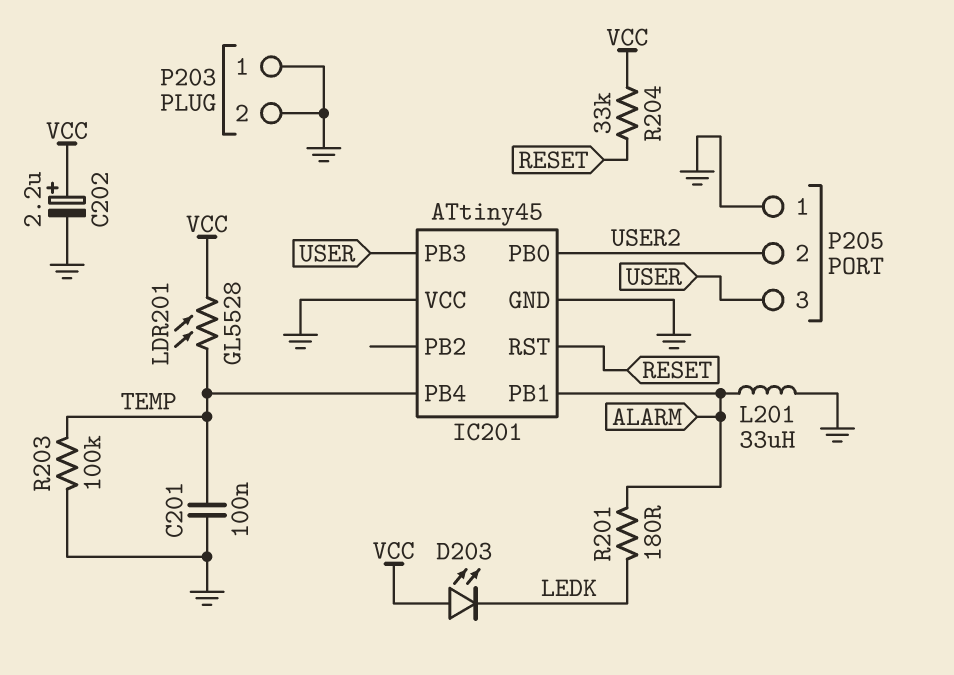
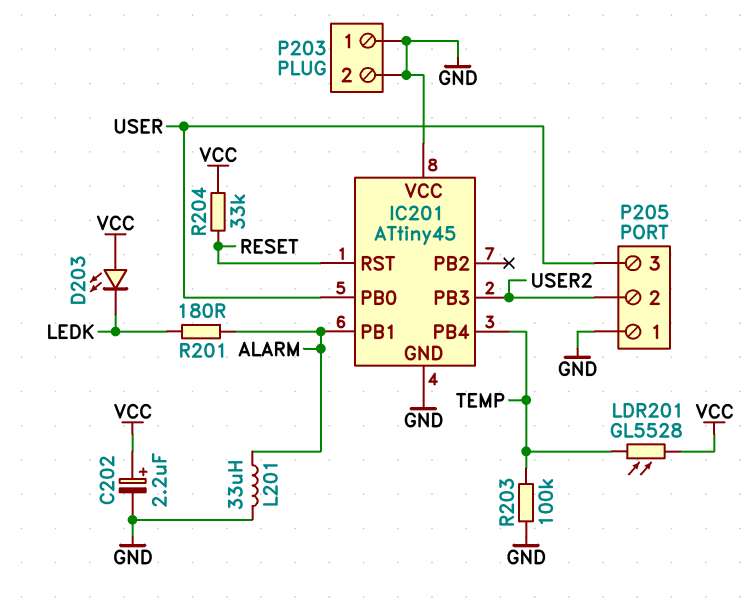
C201: 100nF (GND, TEMP) -> none
IC201 pin PB0: USER2 -> USER
IC201 pin PB3: USER -> USER2

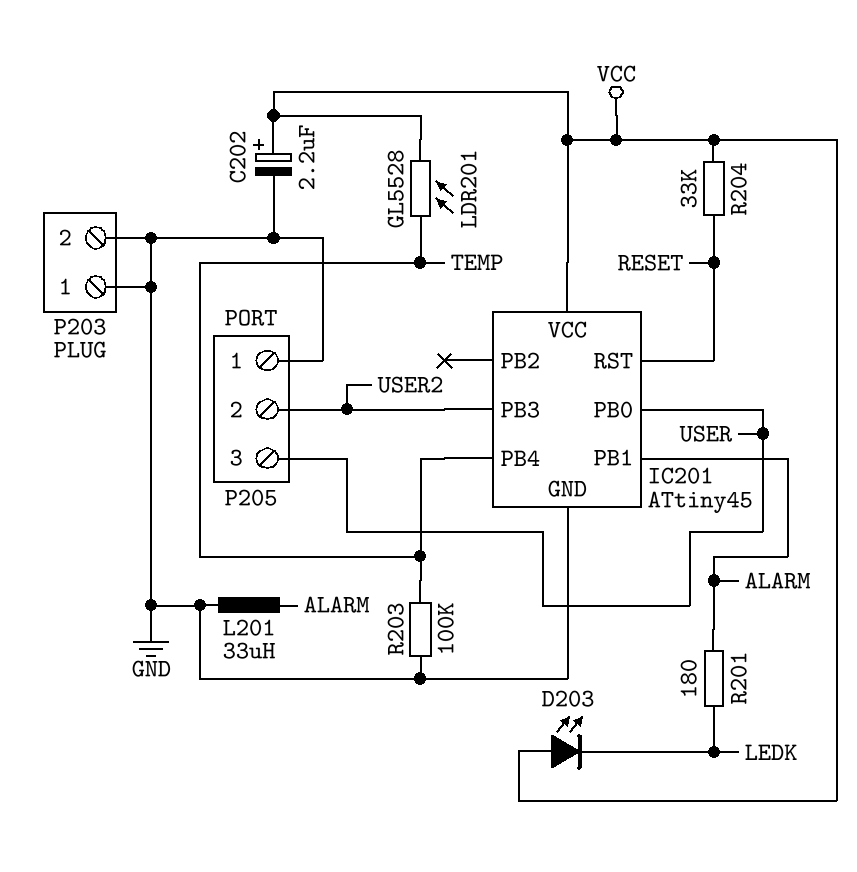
IC201 pin VCC: GND -> VCC

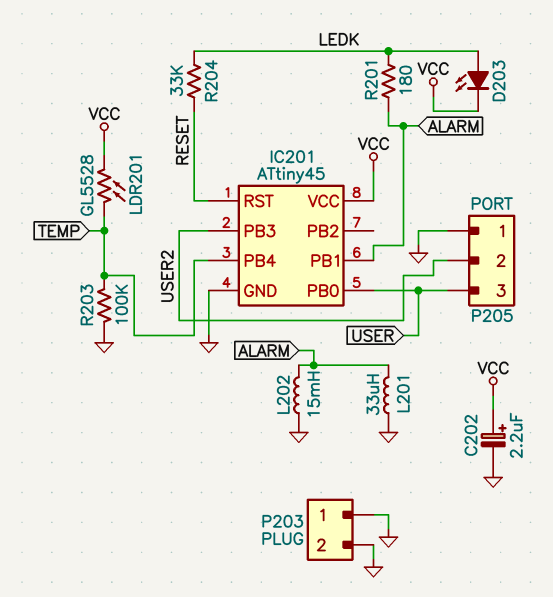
D203: LED (A VCC, K LEDK) -> LED (A LEDK, K VCC)
L202: none -> 15mH (ALARM, GND)
R204: 33k (RESET, VCC) -> 33k (LEDK, RESET)

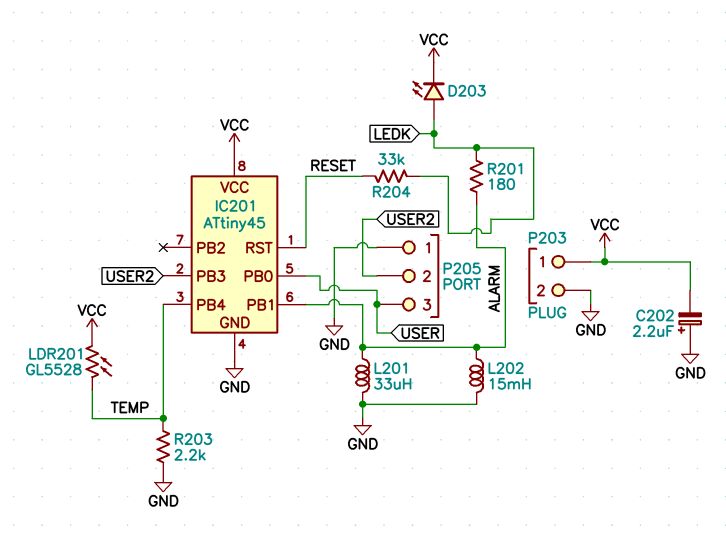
C202: 2.2uF (plus VCC, minus GND) -> 2.2uF (plus GND, minus VCC)
P203 pin 1: GND -> VCC
R203: 100k (GND, TEMP) -> 2.2k (GND, TEMP)

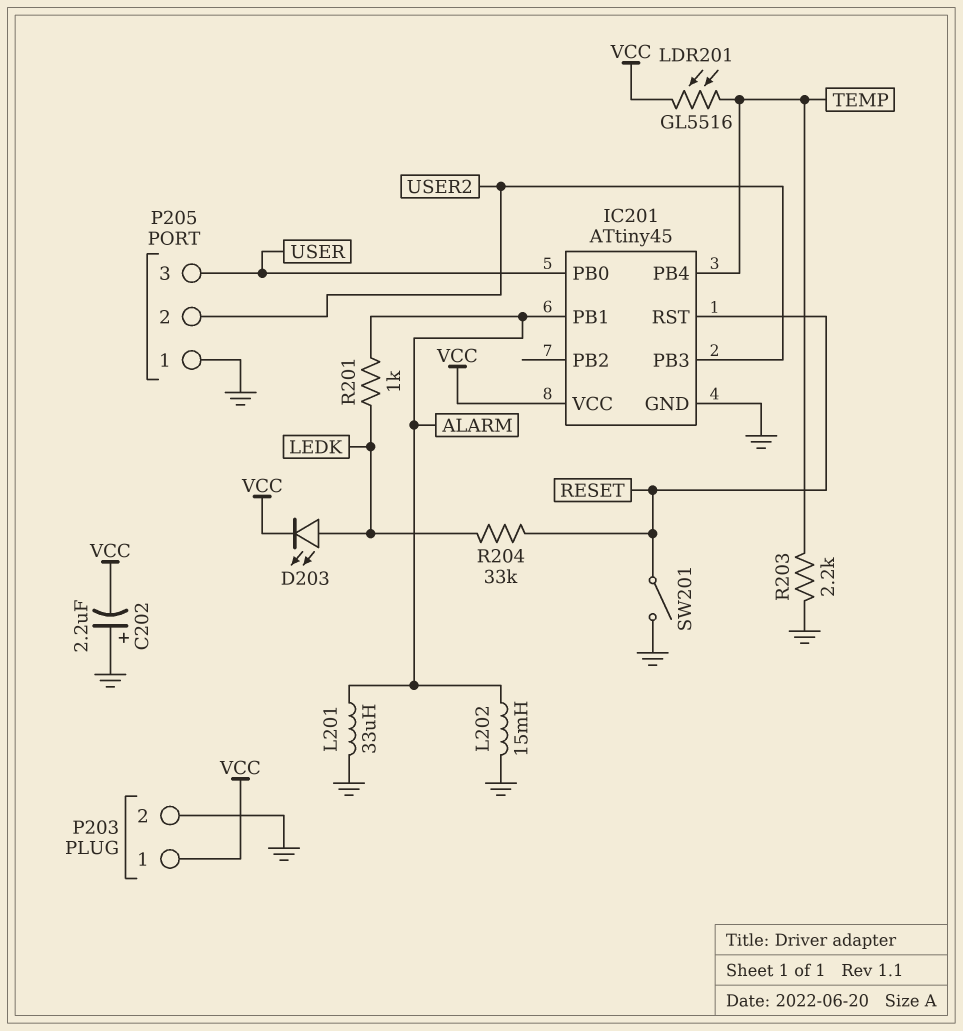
LDR201: GL5528 (TEMP, VCC) -> GL5516 (TEMP, VCC)
R201: 180 (ALARM, LEDK) -> 1k (ALARM, LEDK)
SW201: none -> switch (GND, RESET)

